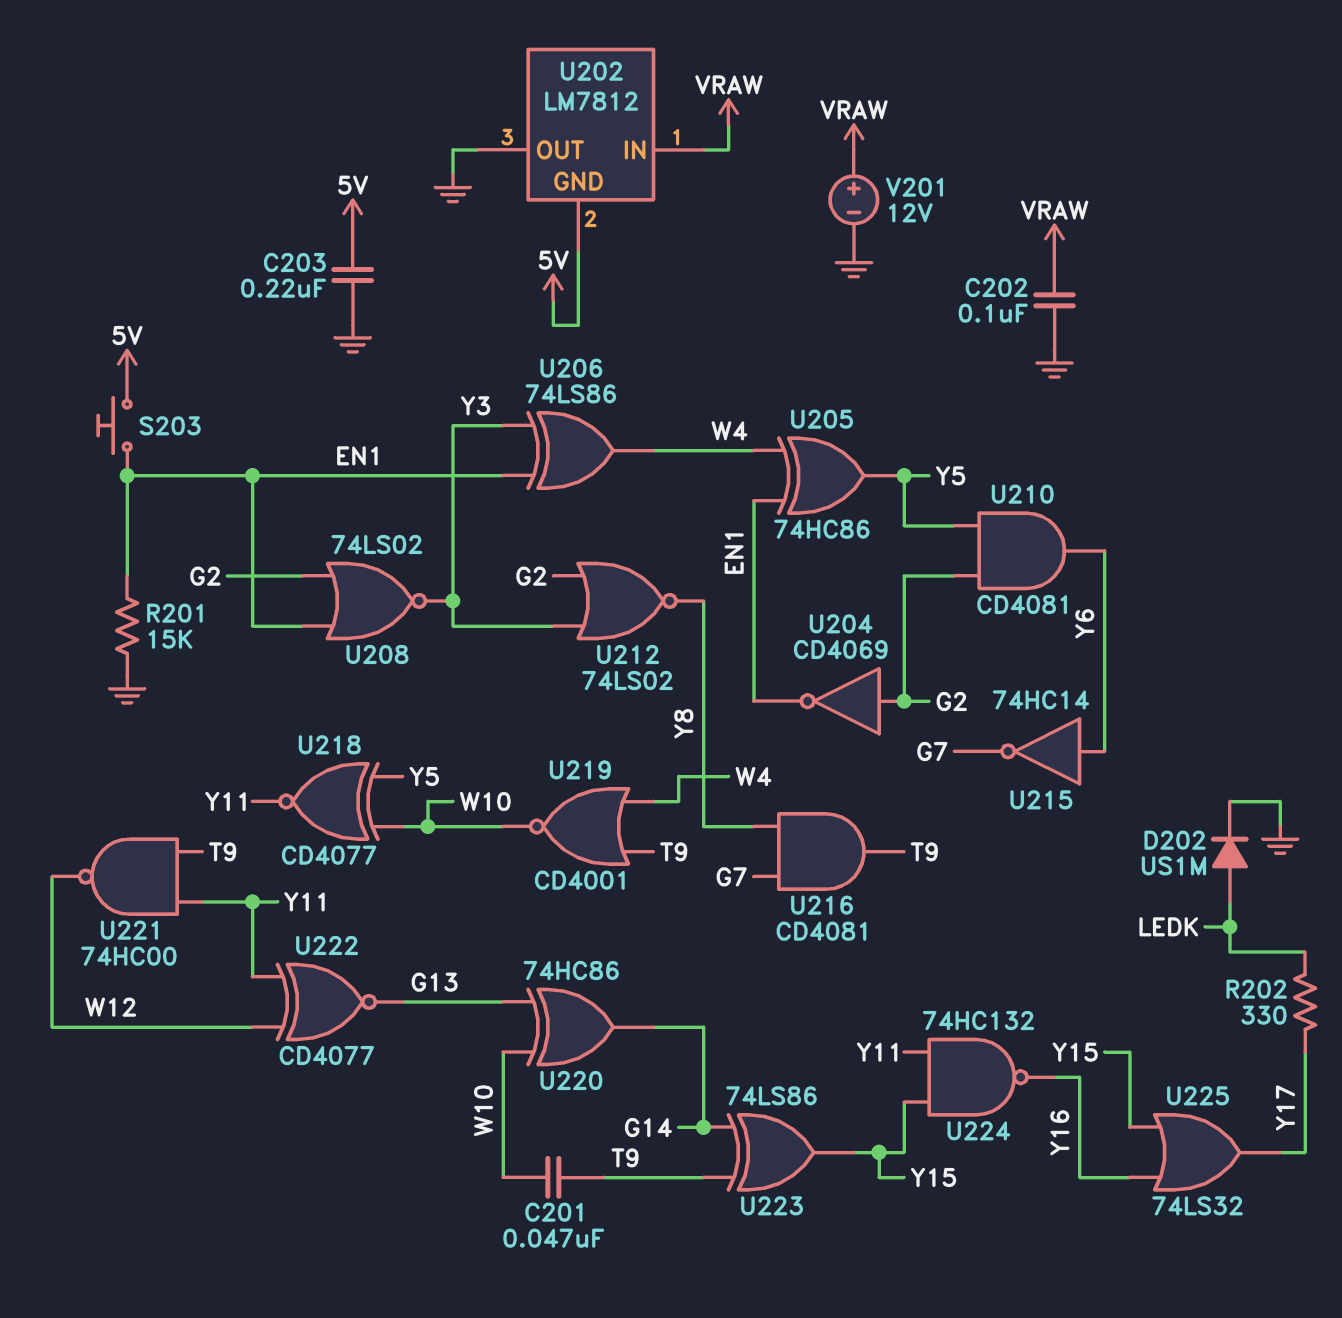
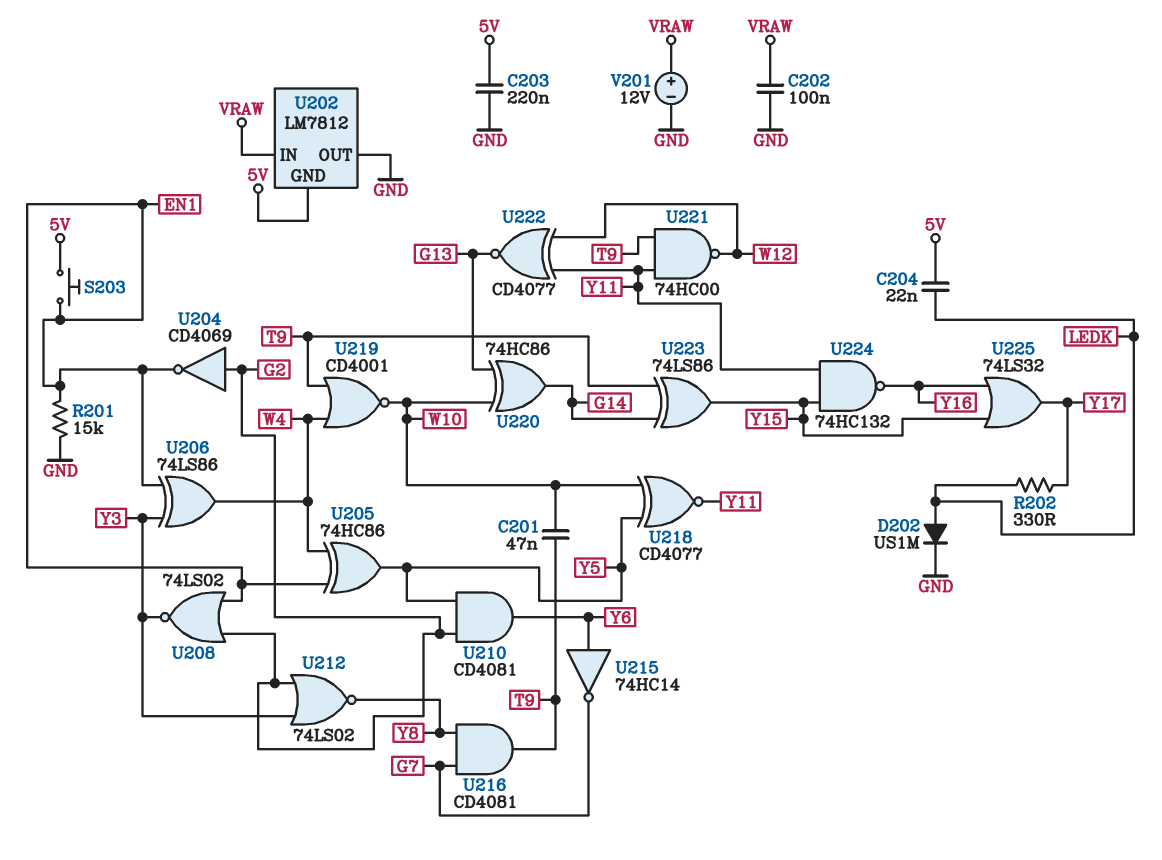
C204: none -> 22nF (5V, LEDK)

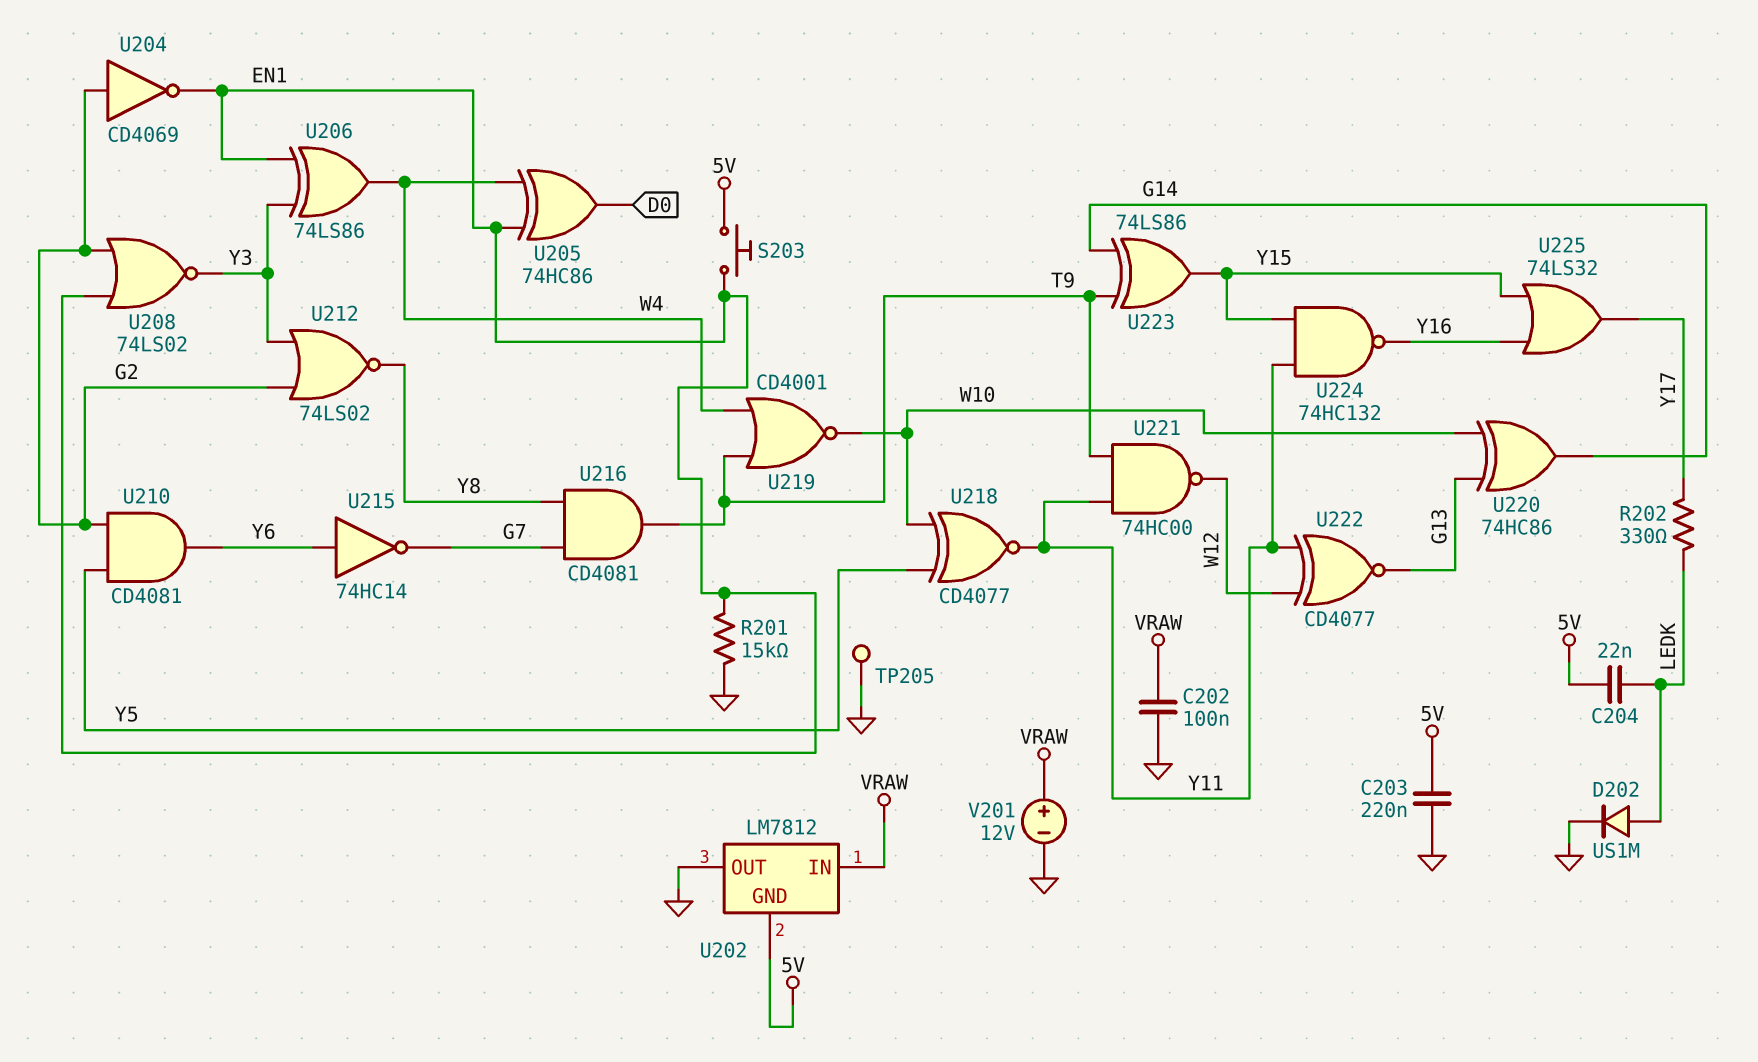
C201: 47nF (T9, W10) -> none
TP205: none -> test point (GND)
U205: XOR 74HC86 (in EN1, in W4, out Y5) -> XOR 74HC86 (in EN1, in W4, out D0)

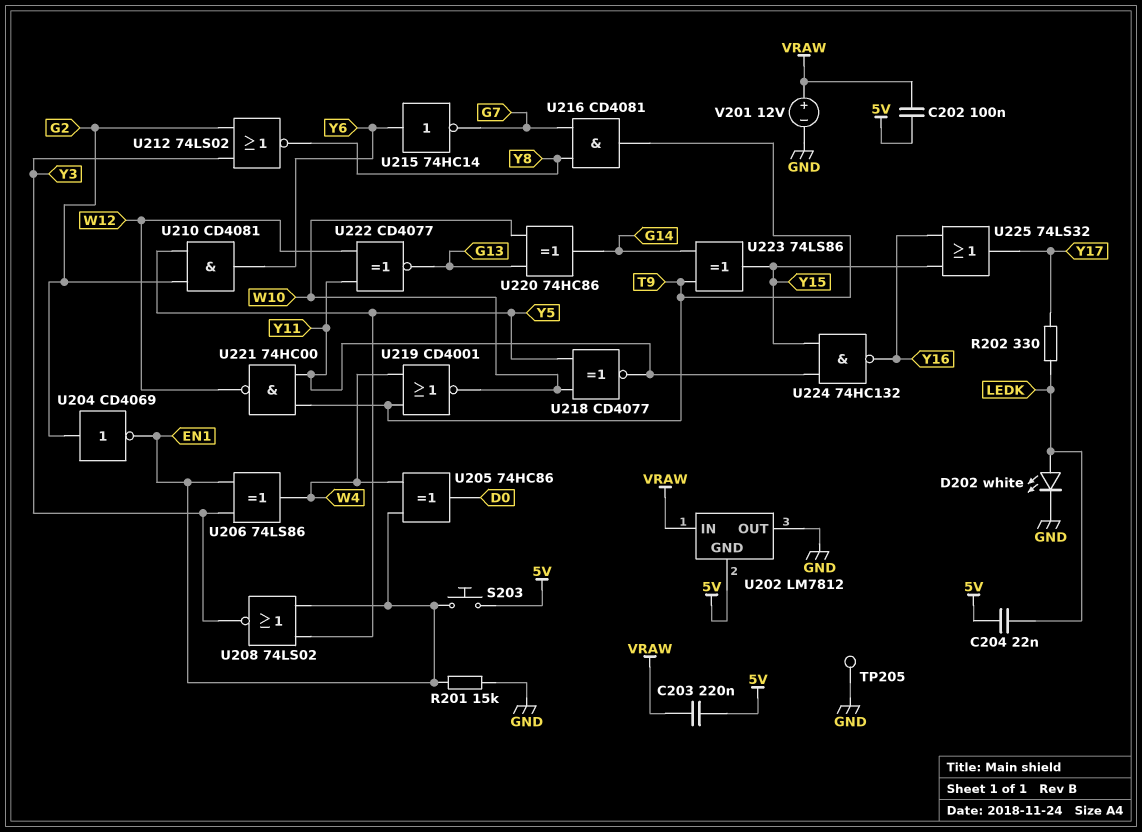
C202: 100nF (GND, VRAW) -> 100nF (5V, VRAW)
C203: 220nF (5V, GND) -> 220nF (5V, VRAW)
D202: diode US1M (A LEDK, K GND) -> LED white (A LEDK, K GND)
U208: NOR 74LS02 (in EN1, in G2, out Y3) -> NOR 74LS02 (in EN1, in Y5, out Y3)

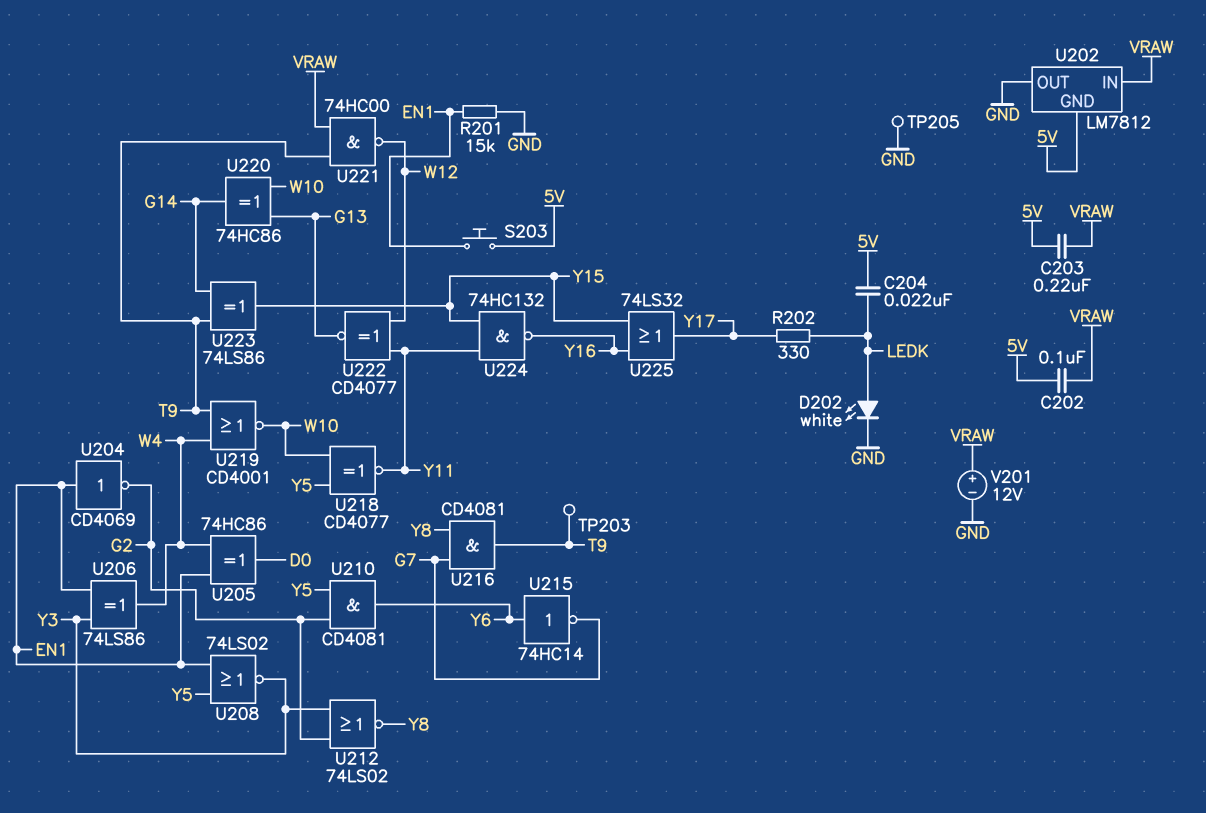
TP203: none -> test point (T9)
U204: NOT CD4069 (in G2, out EN1) -> NOT CD4069 (in EN1, out G2)
U221: NAND 74HC00 (in T9, in Y11, out W12) -> NAND 74HC00 (in T9, in VRAW, out W12)

